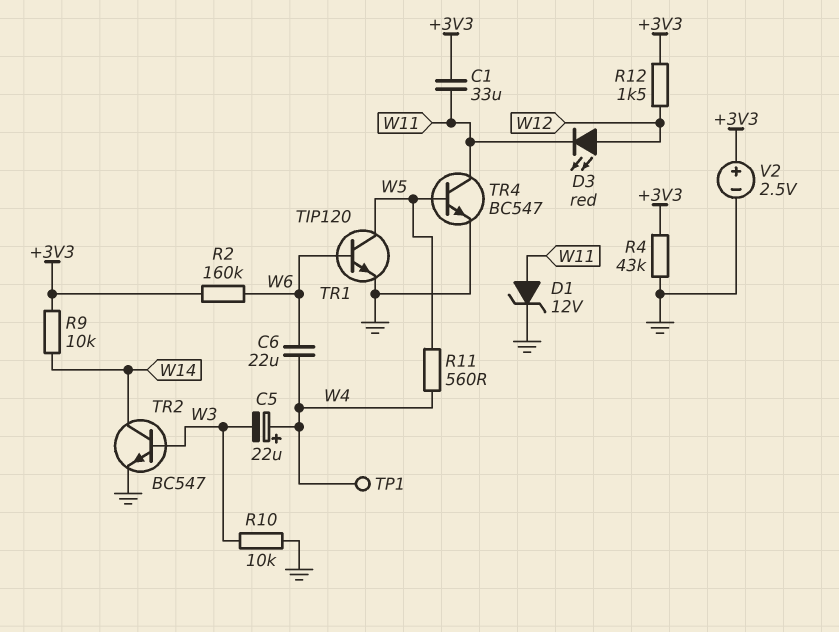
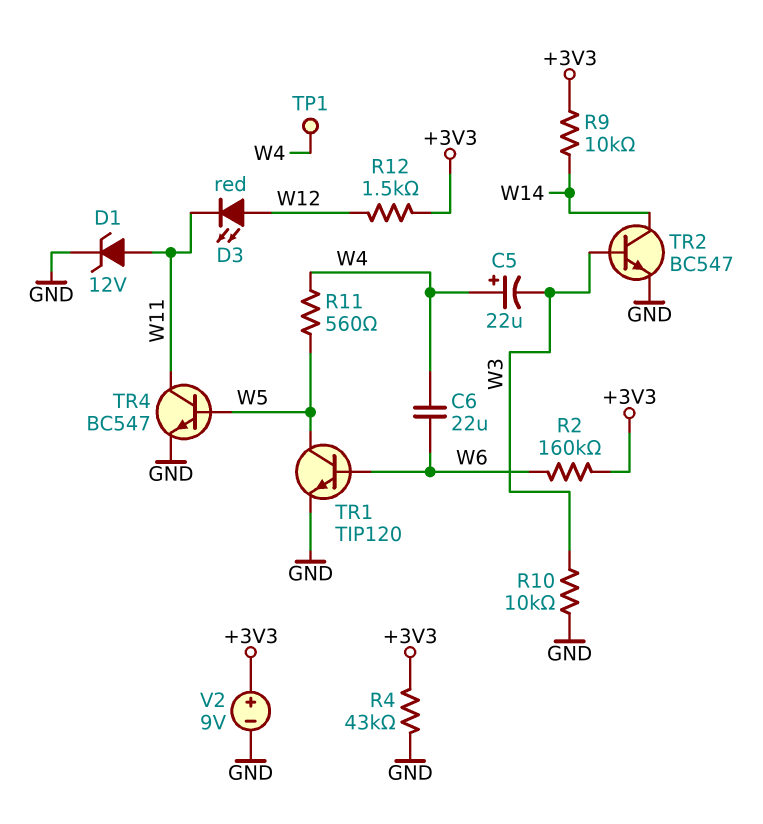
C1: 33uF (+3V3, W11) -> none
V2: 2.5V (plus +3V3, minus GND) -> 9V (plus +3V3, minus GND)

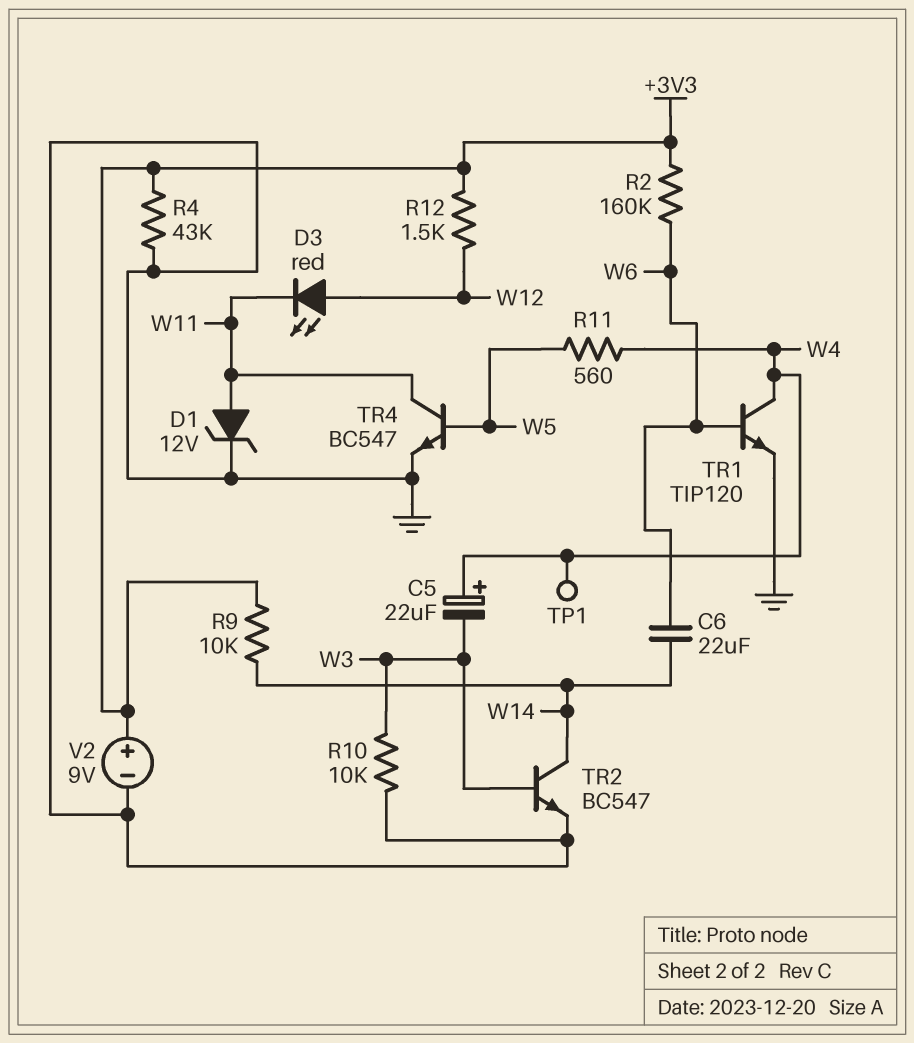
C6: 22uF (W4, W6) -> 22uF (W6, W14)
TR1: NPN TIP120 (B W6, C W5, E GND) -> NPN TIP120 (B W6, C W4, E GND)

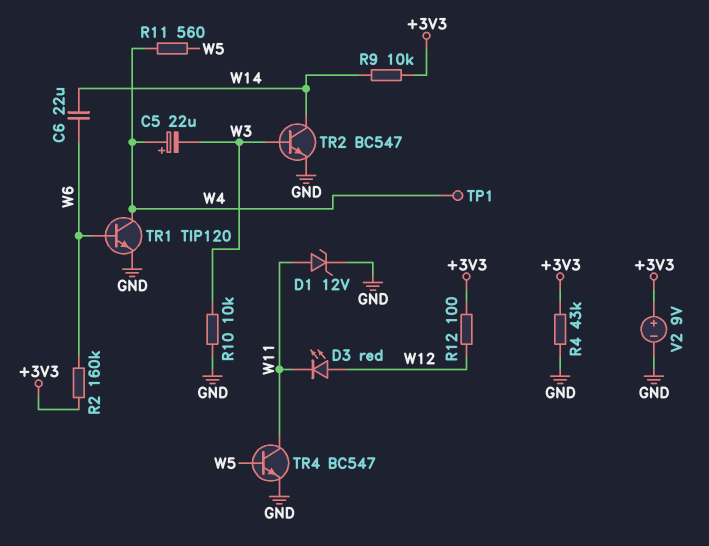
R12: 1.5k (+3V3, W12) -> 100 (+3V3, W12)

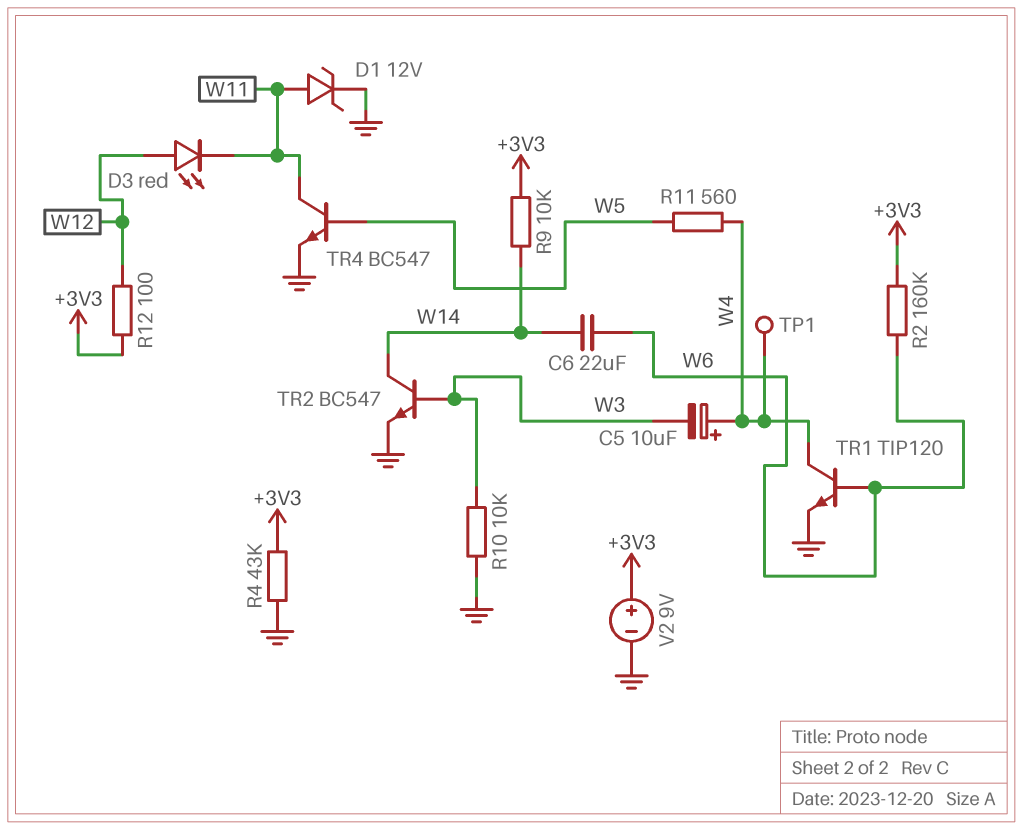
C5: 22uF (plus W4, minus W3) -> 10uF (plus W4, minus W3)

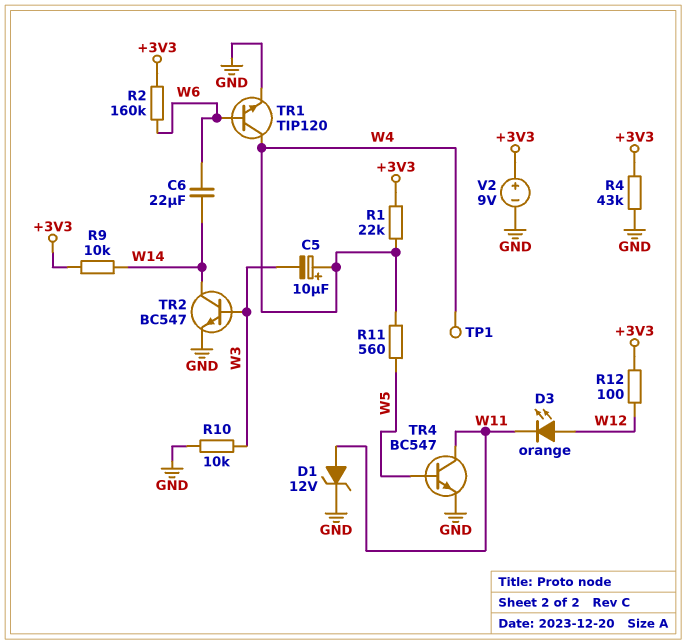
D3: LED red (A W12, K W11) -> LED orange (A W12, K W11)
R1: none -> 22k (+3V3, W4)

